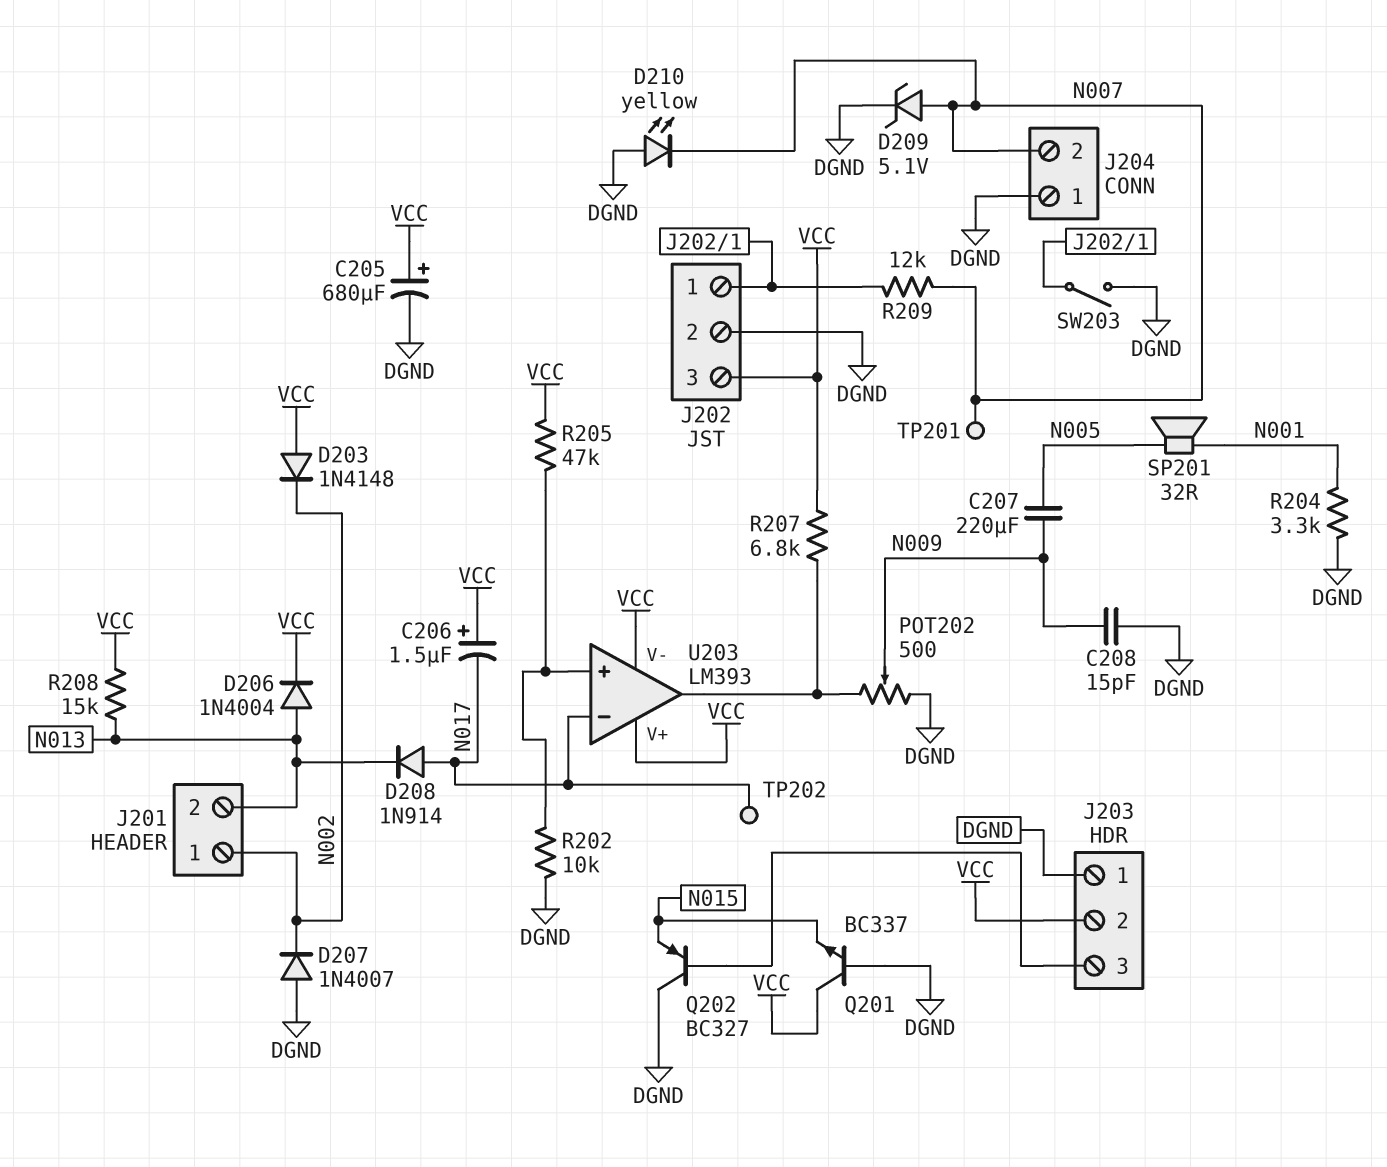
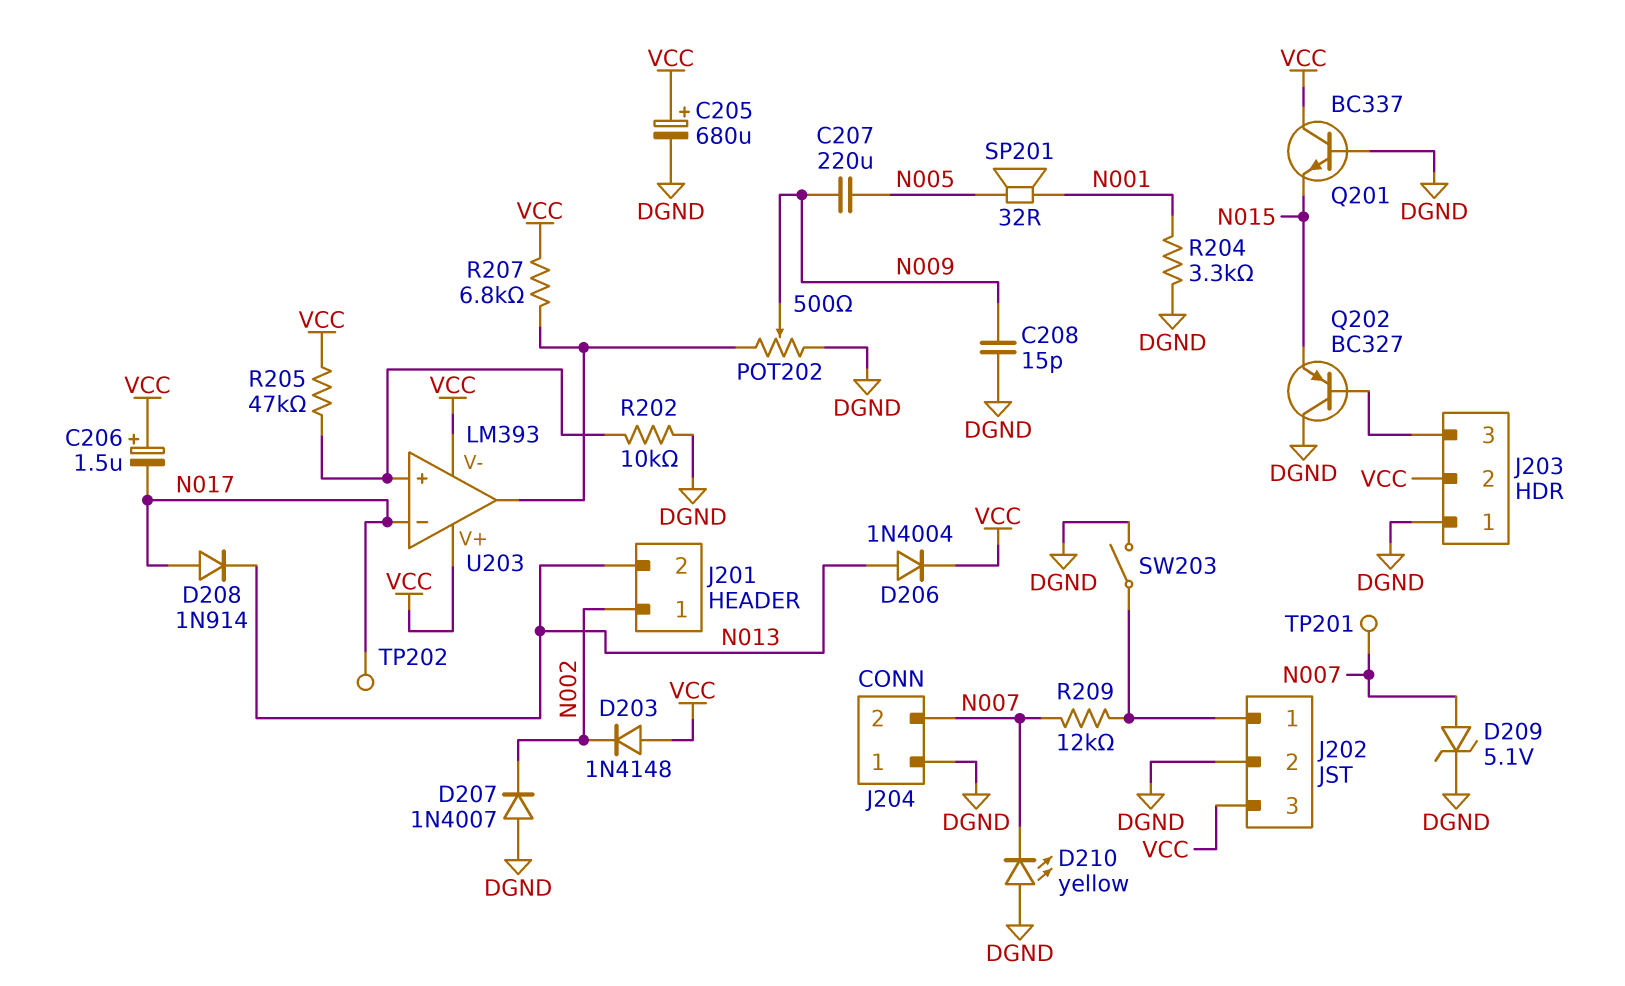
R208: 15k (N013, VCC) -> none

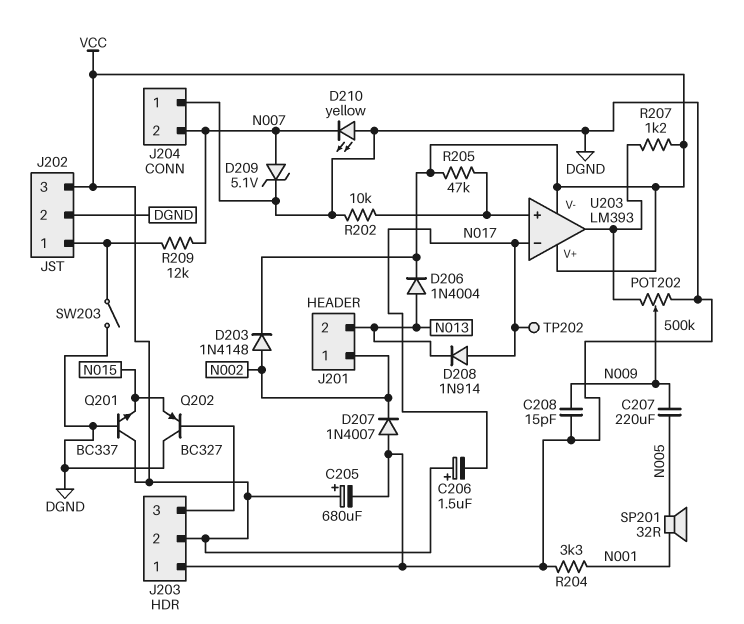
D203: diode 1N4148 (A VCC, K N002) -> diode 1N4148 (A N002, K VCC)
POT202: 500 (DGND, U203/out, wiper N009) -> 500k (DGND, U203/out, wiper N009)
R207: 6.8k (U203/out, VCC) -> 1.2k (U203/out, VCC)
TP201: test point (N007) -> none

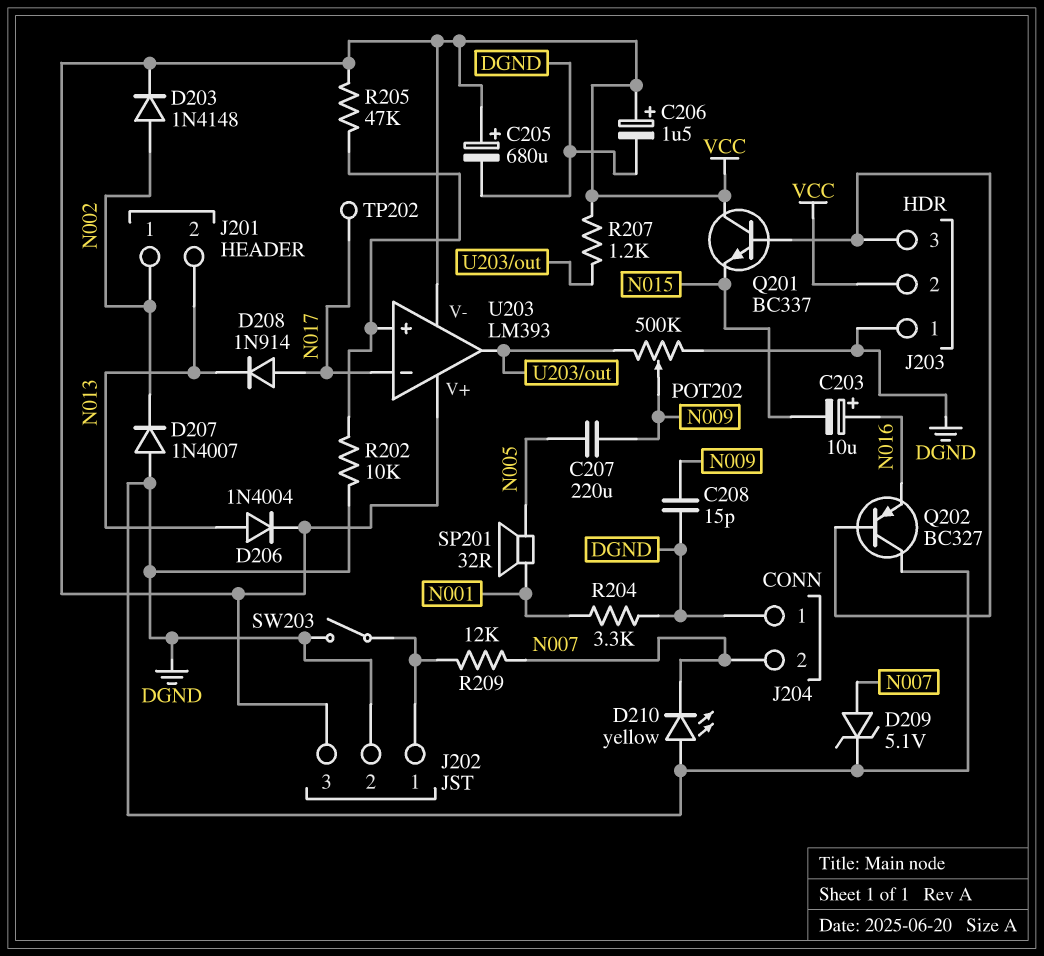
C203: none -> 10uF (plus N016, minus N015)
C206: 1.5uF (plus VCC, minus N017) -> 1.5uF (plus VCC, minus DGND)
Q201: NPN BC337 (B DGND, C VCC, E N015) -> NPN BC337 (B J203/3, C VCC, E N015)
Q202: PNP BC327 (B J203/3, C DGND, E N015) -> PNP BC327 (B J203/3, C DGND, E N016)

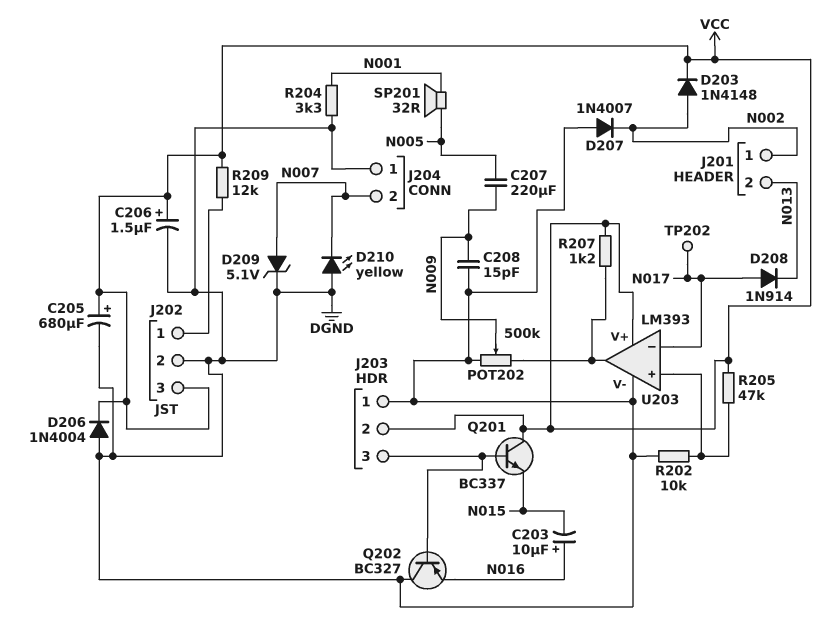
D206: diode 1N4004 (A N013, K VCC) -> diode 1N4004 (A DGND, K VCC)
R209: 12k (J202/1, N007) -> 12k (J202/1, VCC)
SW203: switch (DGND, J202/1) -> none
U203 pin V-: VCC -> DGND

